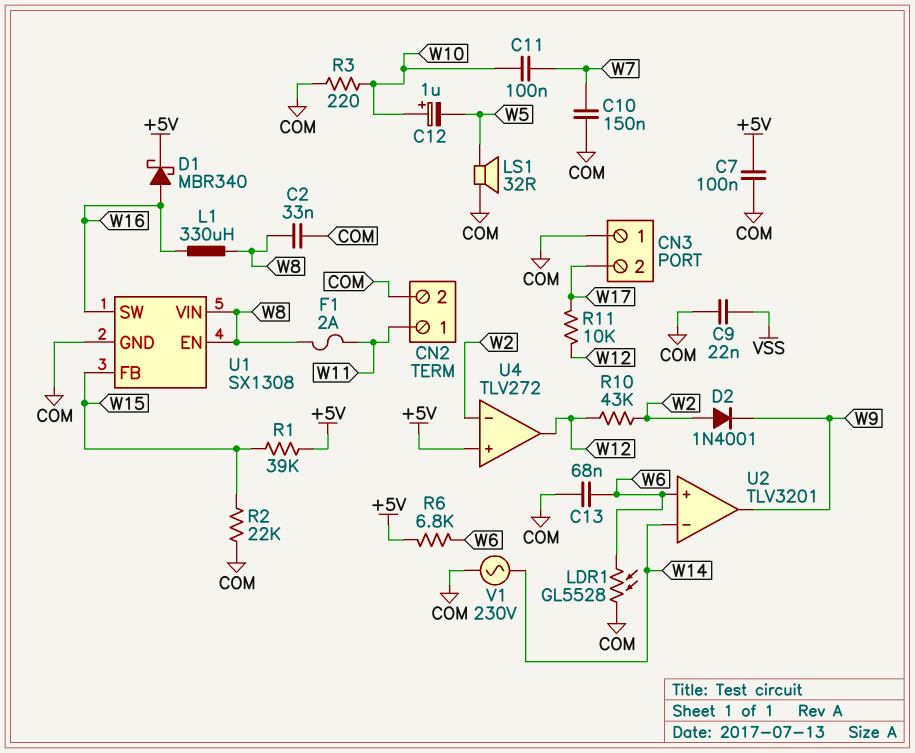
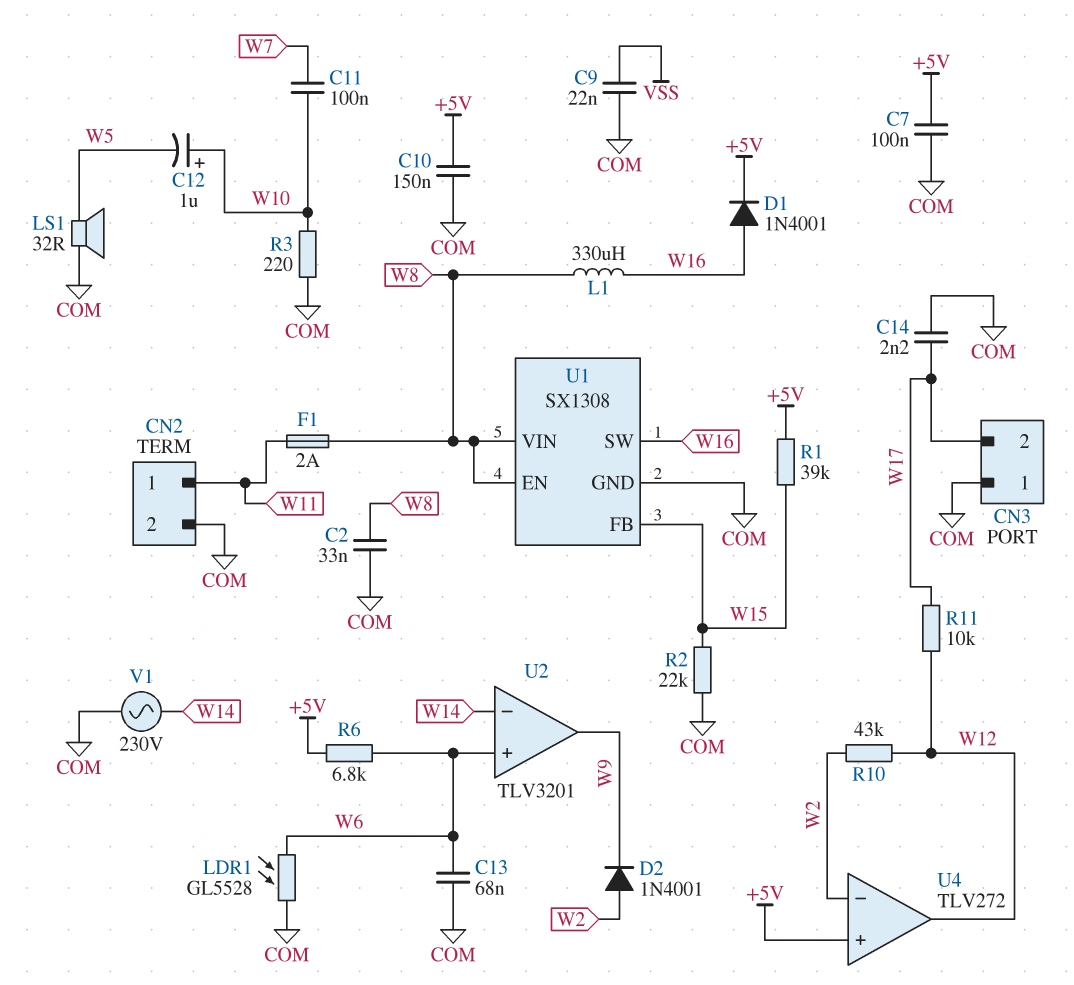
C10: 150nF (COM, W7) -> 150nF (+5V, COM)
C14: none -> 2.2nF (COM, W17)
D1: schottky MBR340 (A W16, K +5V) -> diode 1N4001 (A W16, K +5V)

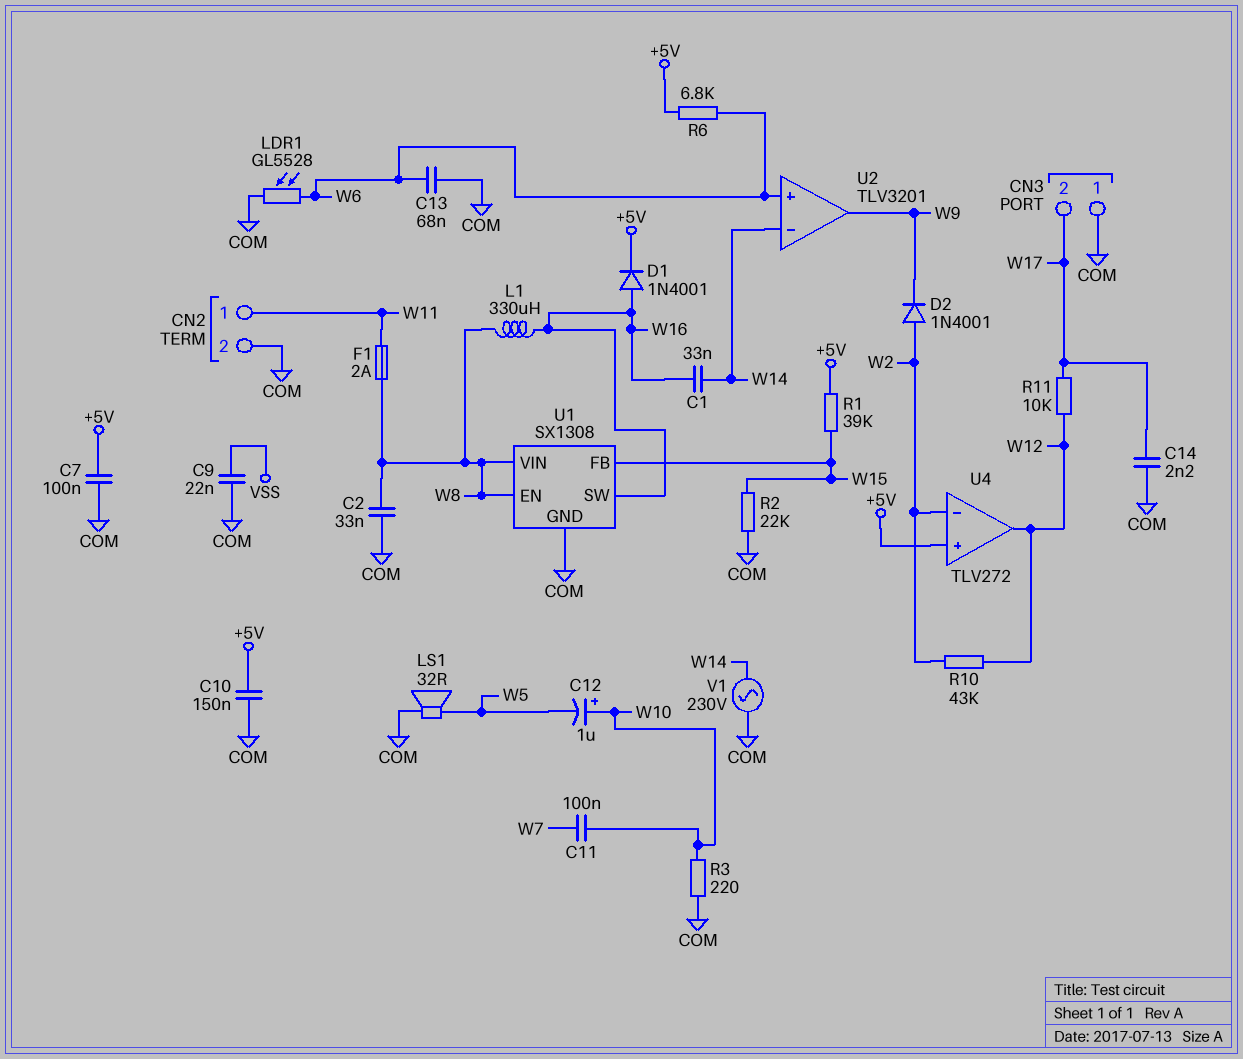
C1: none -> 33nF (W14, W16)

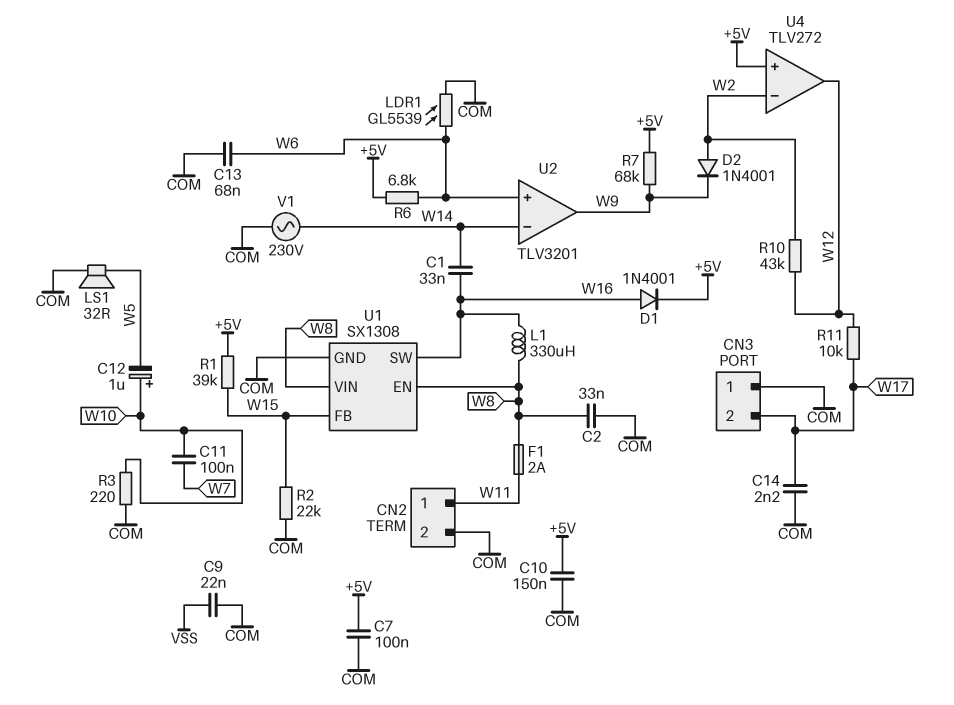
LDR1: GL5528 (COM, W6) -> GL5539 (COM, W6)
R7: none -> 68k (+5V, W9)

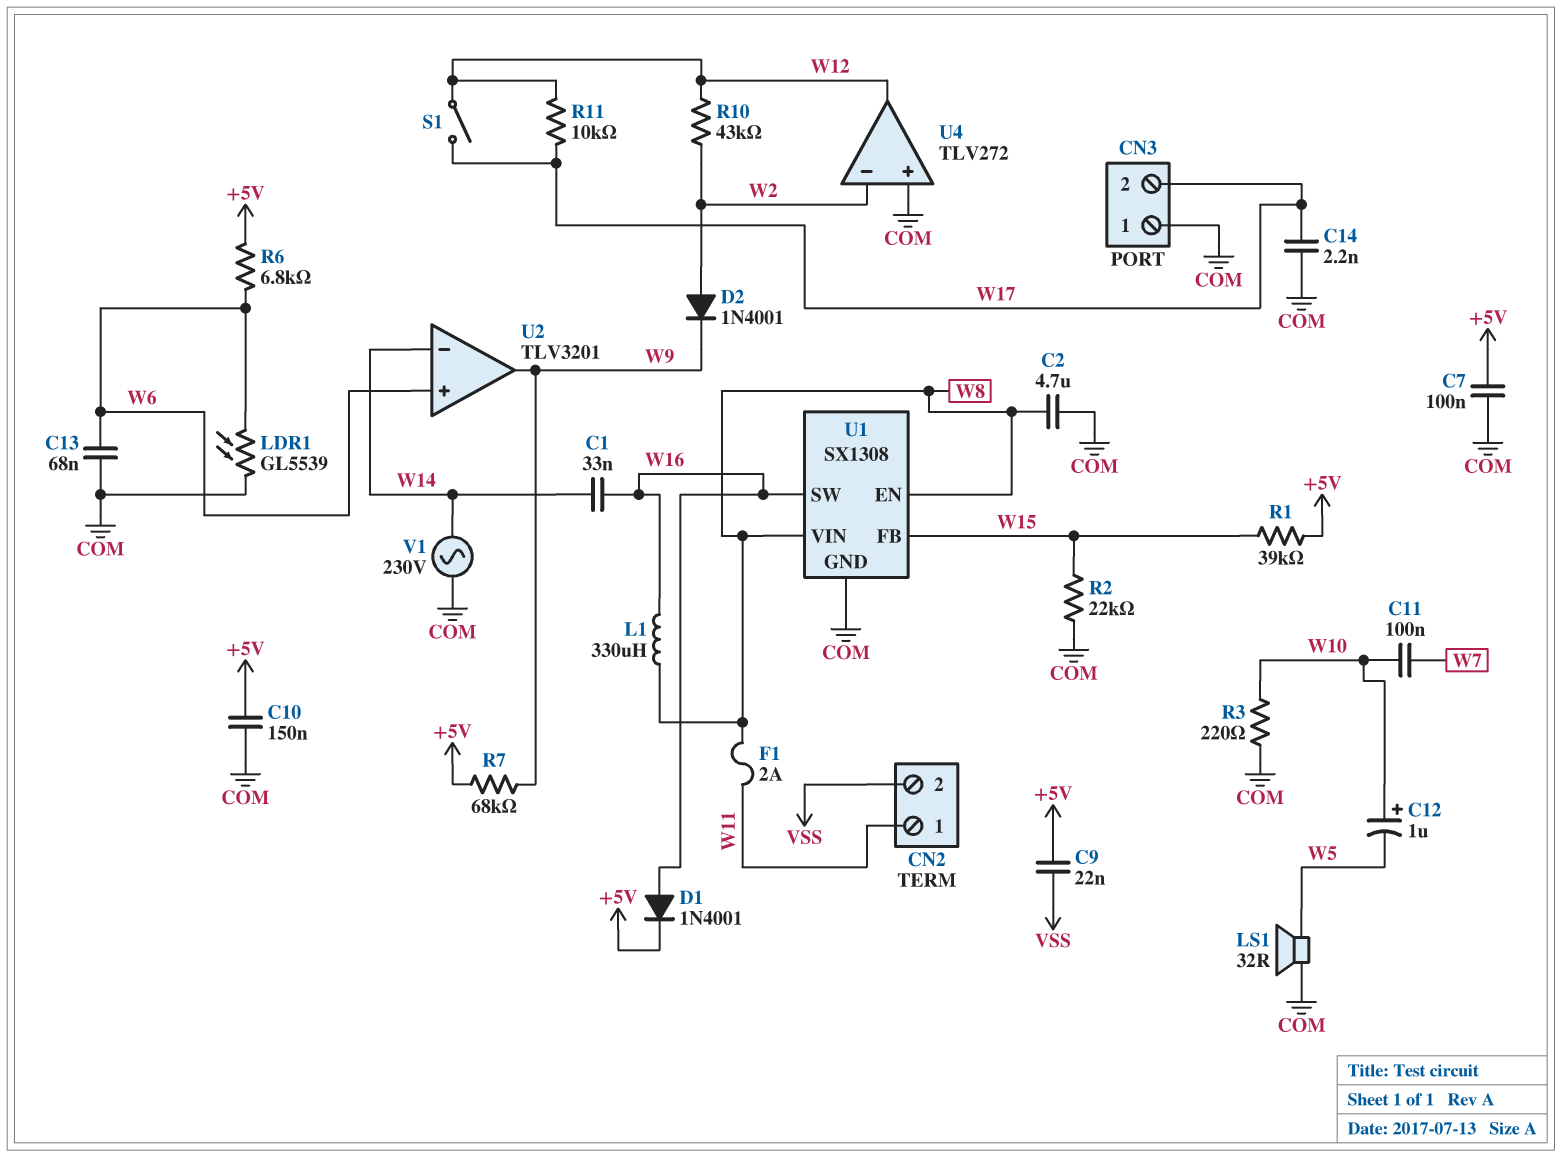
C2: 33nF (COM, W8) -> 4.7uF (COM, W8)
C9: 22nF (COM, VSS) -> 22nF (+5V, VSS)
CN2 pin 2: COM -> VSS
S1: none -> switch (W12, W17)
U4 pin in+: +5V -> COM

